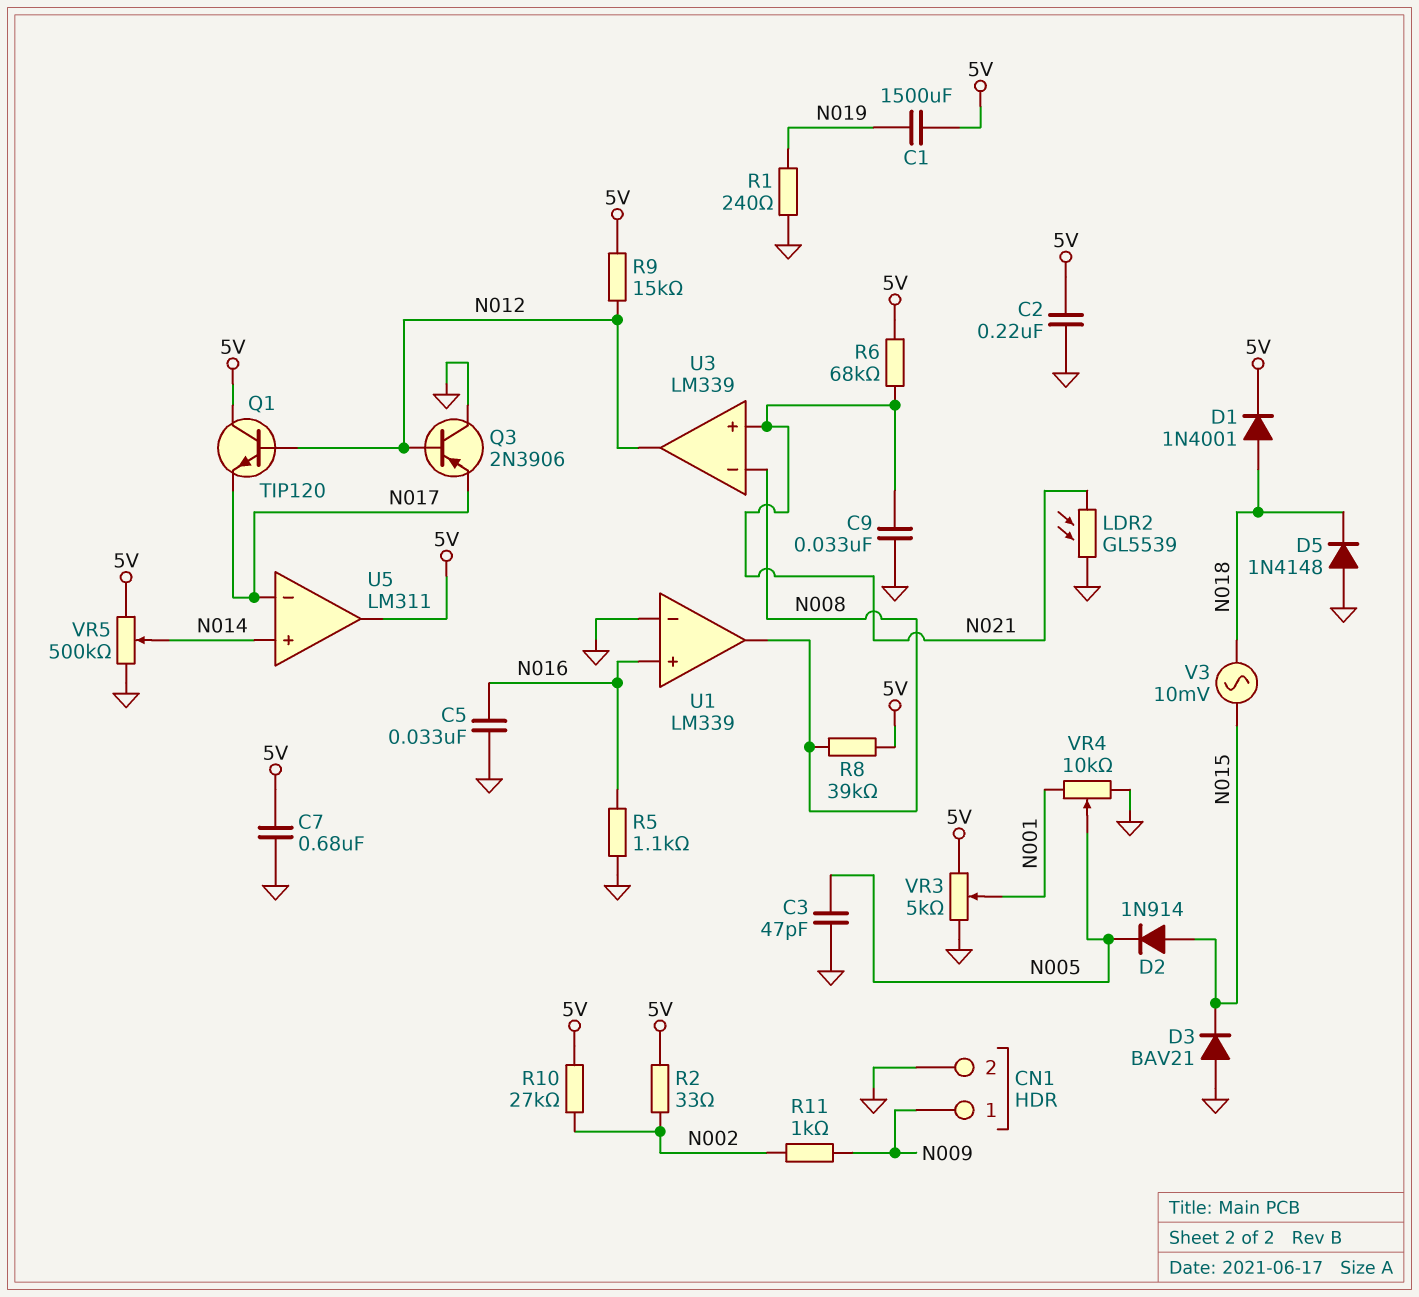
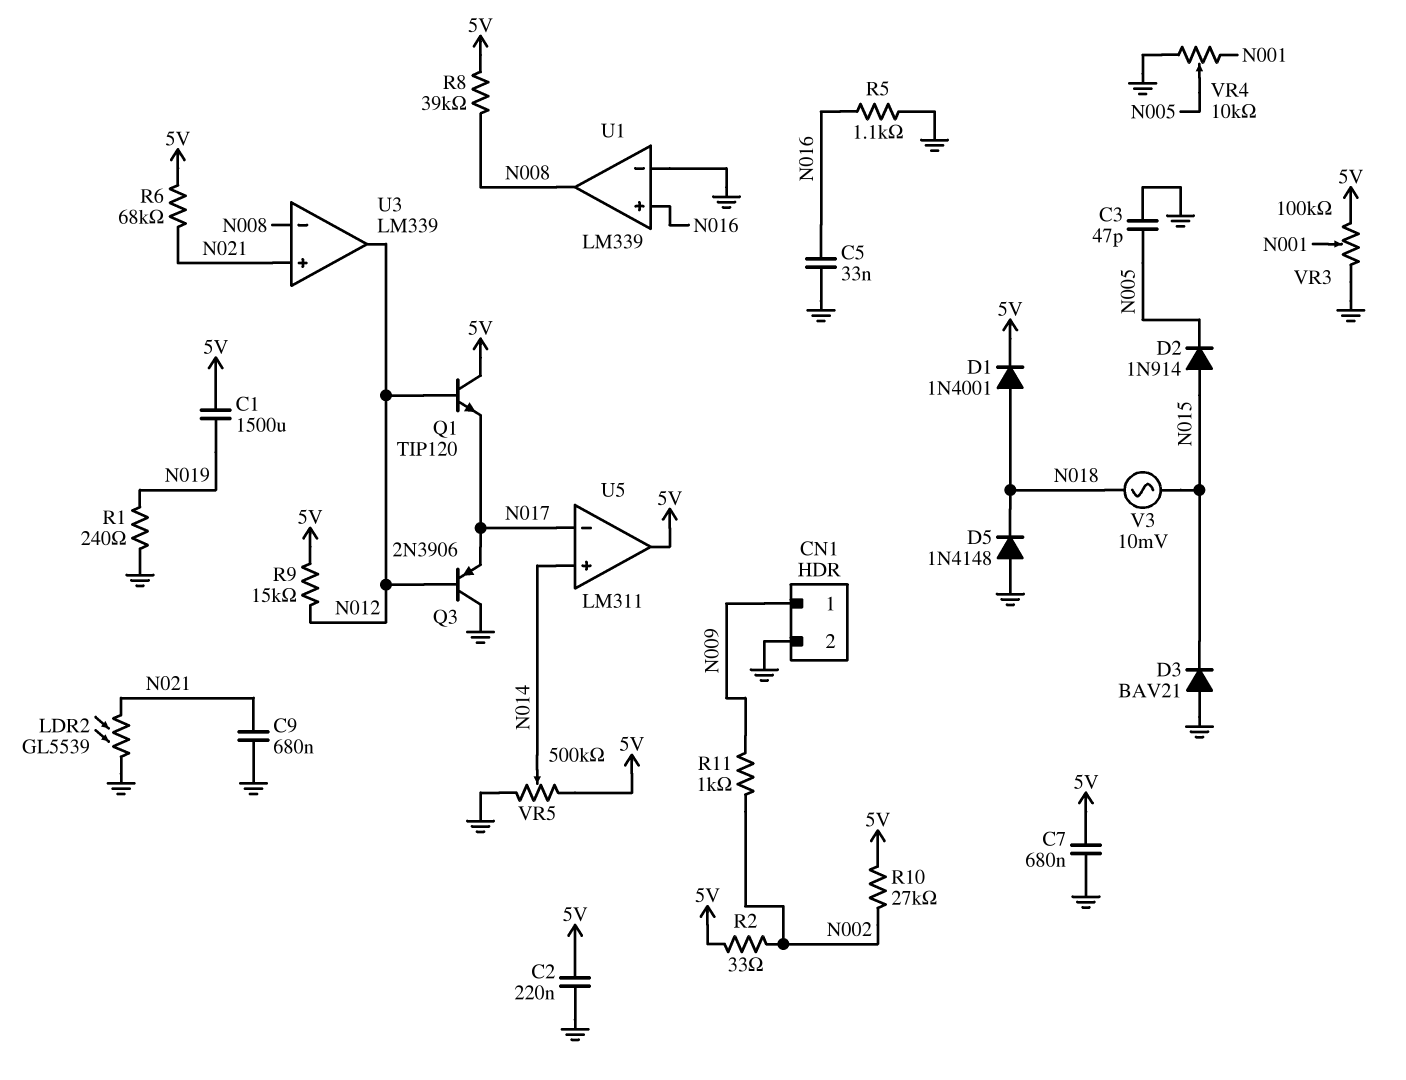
C9: 33nF (GND, N021) -> 680nF (GND, N021)
VR3: 5k (5V, GND, wiper N001) -> 100k (5V, GND, wiper N001)

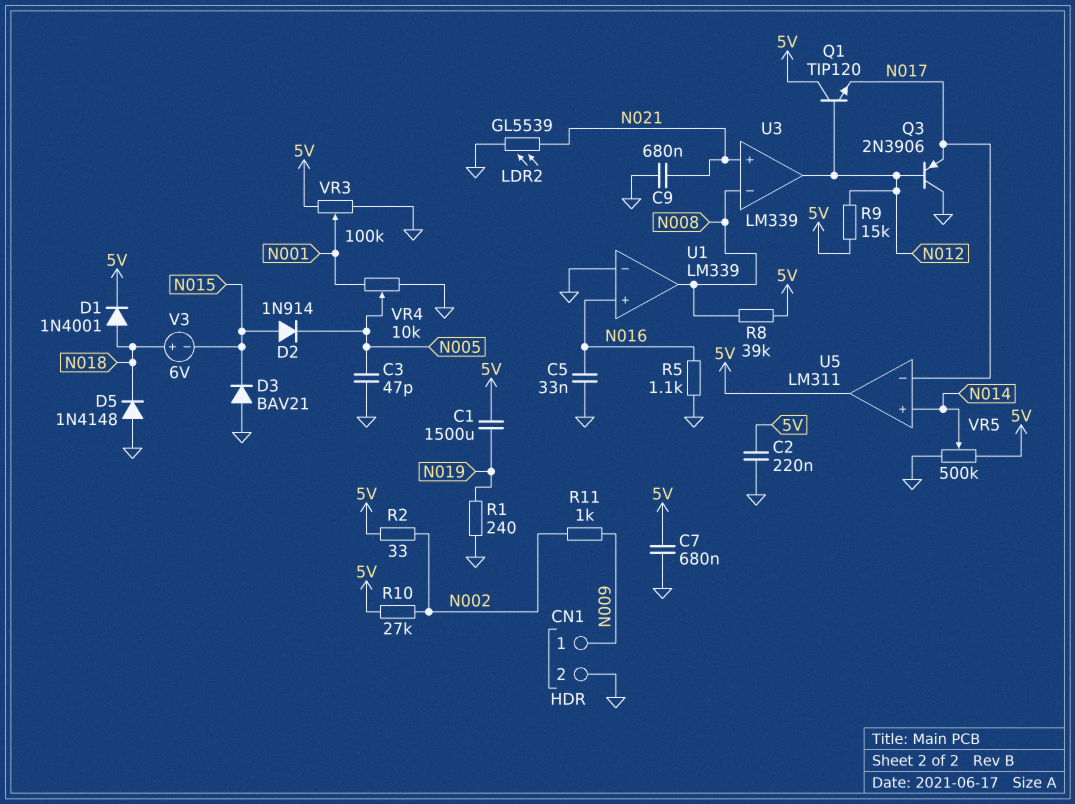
R6: 68k (5V, N021) -> none
V3: AC 10mV (N015, N018) -> 6V (plus N018, minus N015)

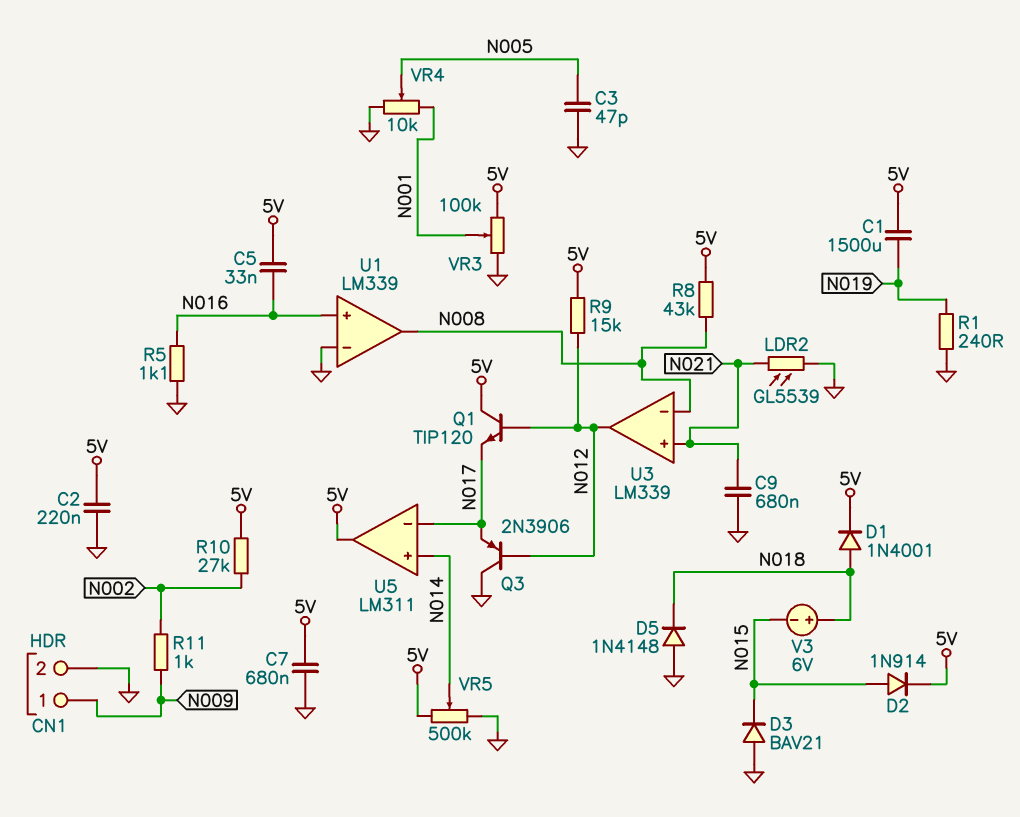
C5: 33nF (GND, N016) -> 33nF (5V, N016)
D2: diode 1N914 (A N015, K N005) -> diode 1N914 (A N015, K 5V)
R2: 33 (5V, N002) -> none
R8: 39k (5V, N008) -> 43k (5V, N008)

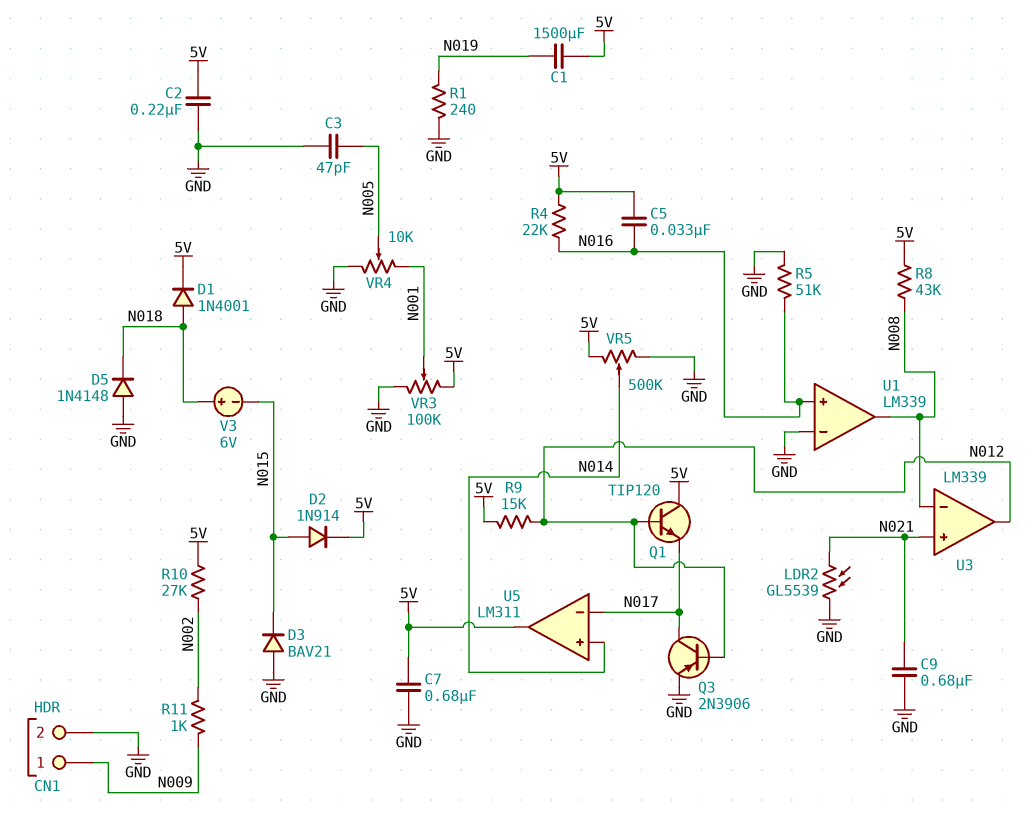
Q3: PNP 2N3906 (B N012, C GND, E N017) -> PNP 2N3906 (B N012, C N017, E GND)
R4: none -> 22k (5V, N016)
R5: 1.1k (GND, N016) -> 51k (GND, N016)

